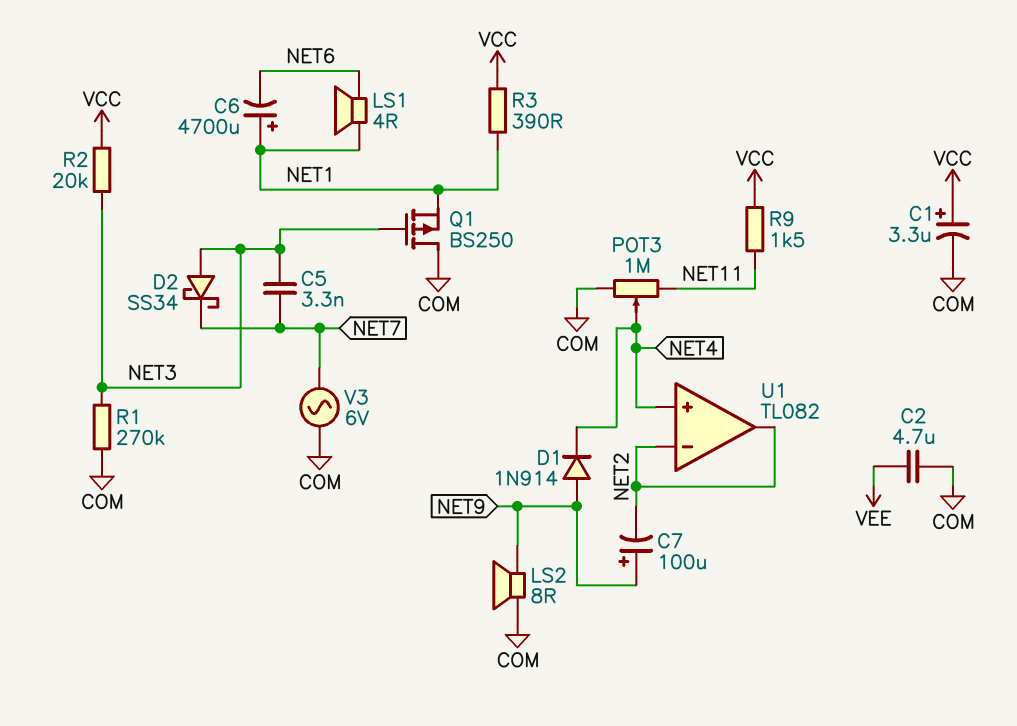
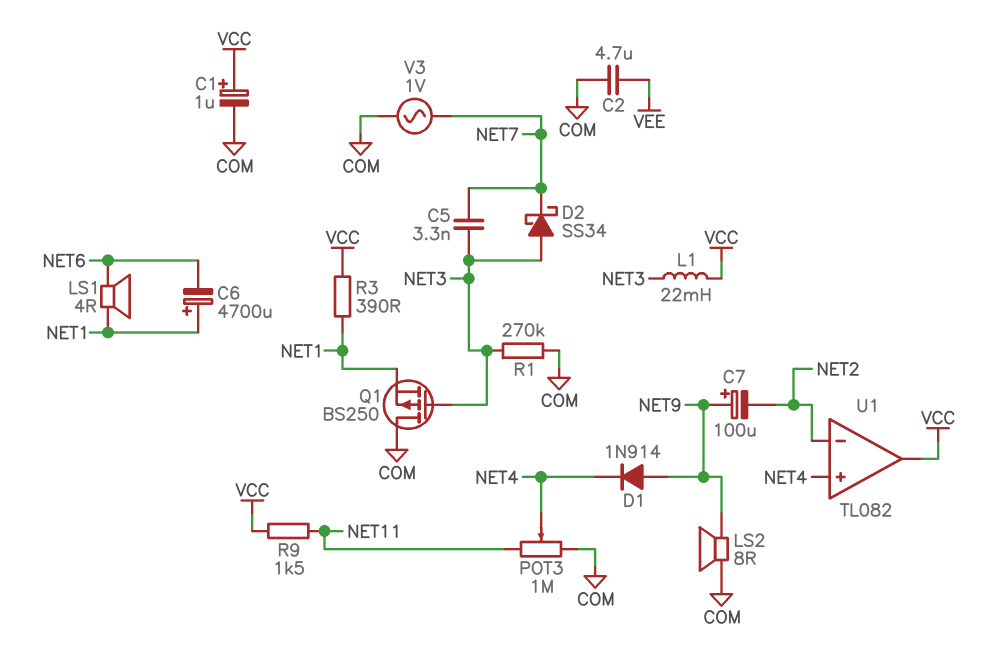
C1: 3.3uF (plus VCC, minus COM) -> 1uF (plus VCC, minus COM)
L1: none -> 22mH (NET3, VCC)
R2: 20k (NET3, VCC) -> none
U1 pin out: NET2 -> VCC
V3: AC 6V (COM, NET7) -> AC 1V (COM, NET7)

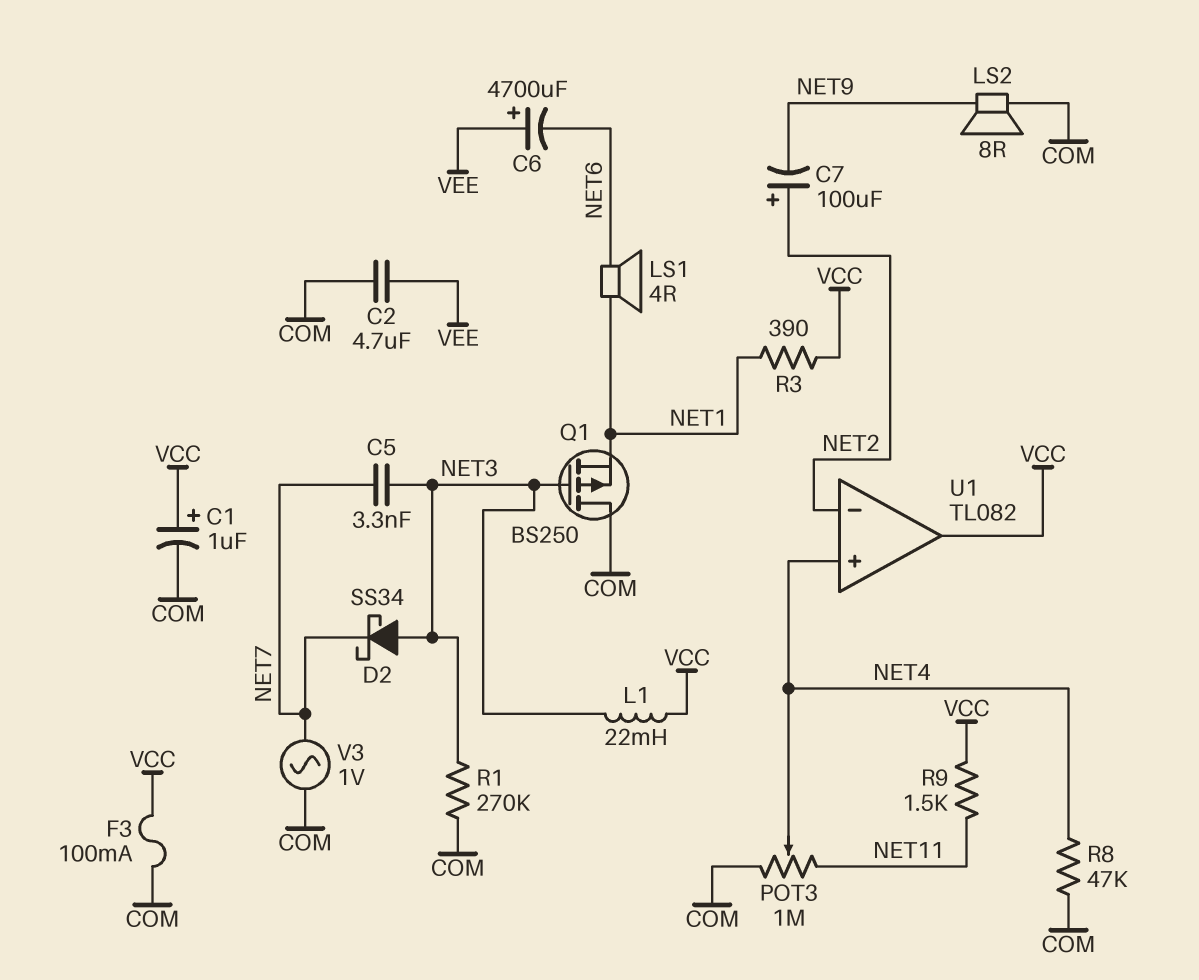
C6: 4700uF (plus NET1, minus NET6) -> 4700uF (plus VEE, minus NET6)
C7: 100uF (plus NET9, minus NET2) -> 100uF (plus NET2, minus NET9)
D1: diode 1N914 (A NET9, K NET4) -> none
F3: none -> 100mA (COM, VCC)
R8: none -> 47k (COM, NET4)

